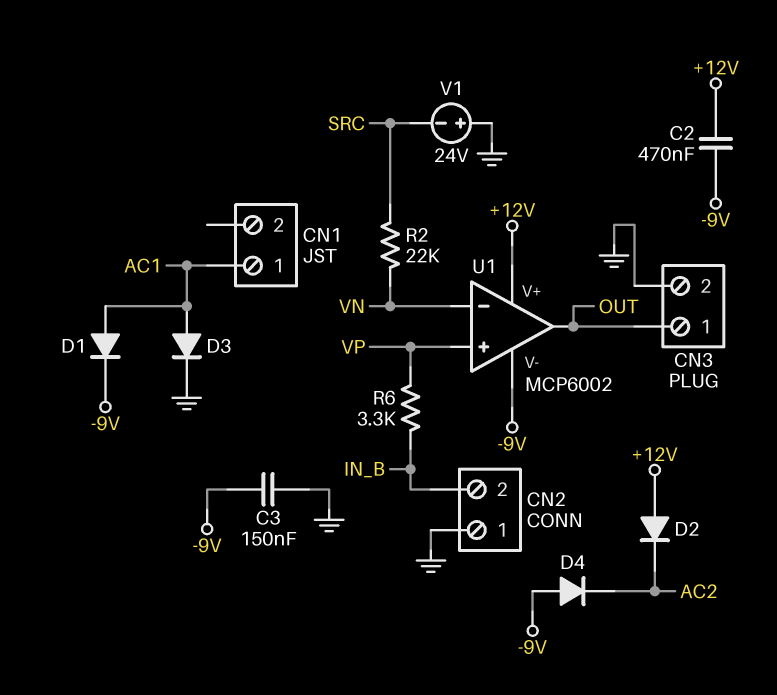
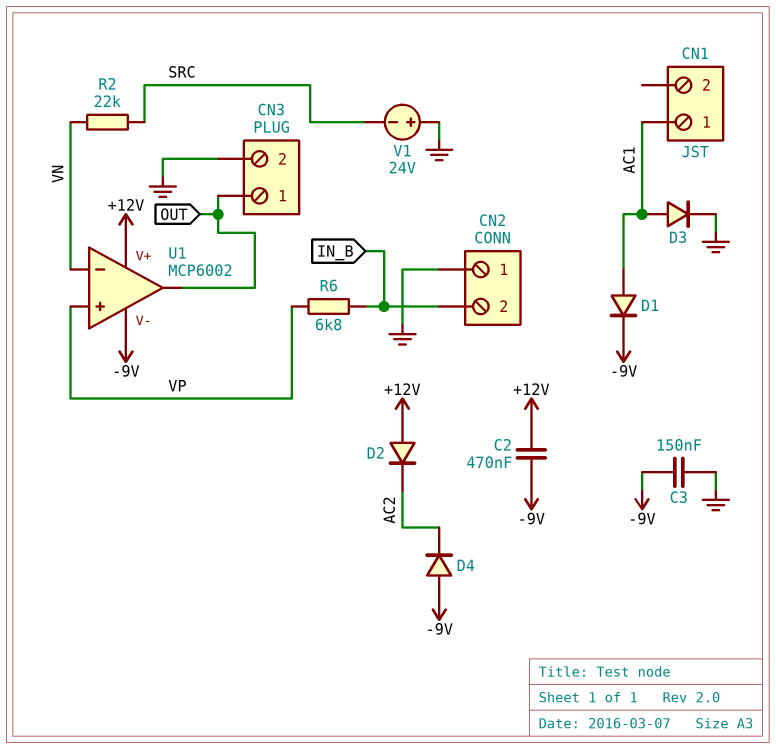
R6: 3.3k (IN_B, VP) -> 6.8k (IN_B, VP)

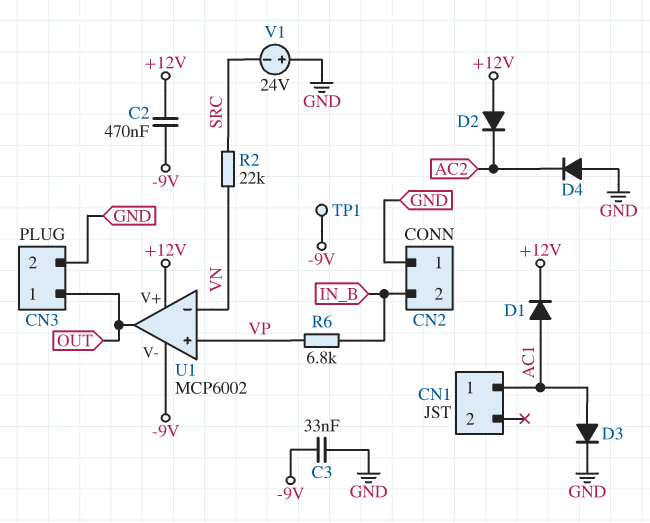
C3: 150nF (-9V, GND) -> 33nF (-9V, GND)
D1: diode (A AC1, K -9V) -> diode (A AC1, K +12V)
D4: diode (A -9V, K AC2) -> diode (A GND, K AC2)
TP1: none -> test point (-9V)

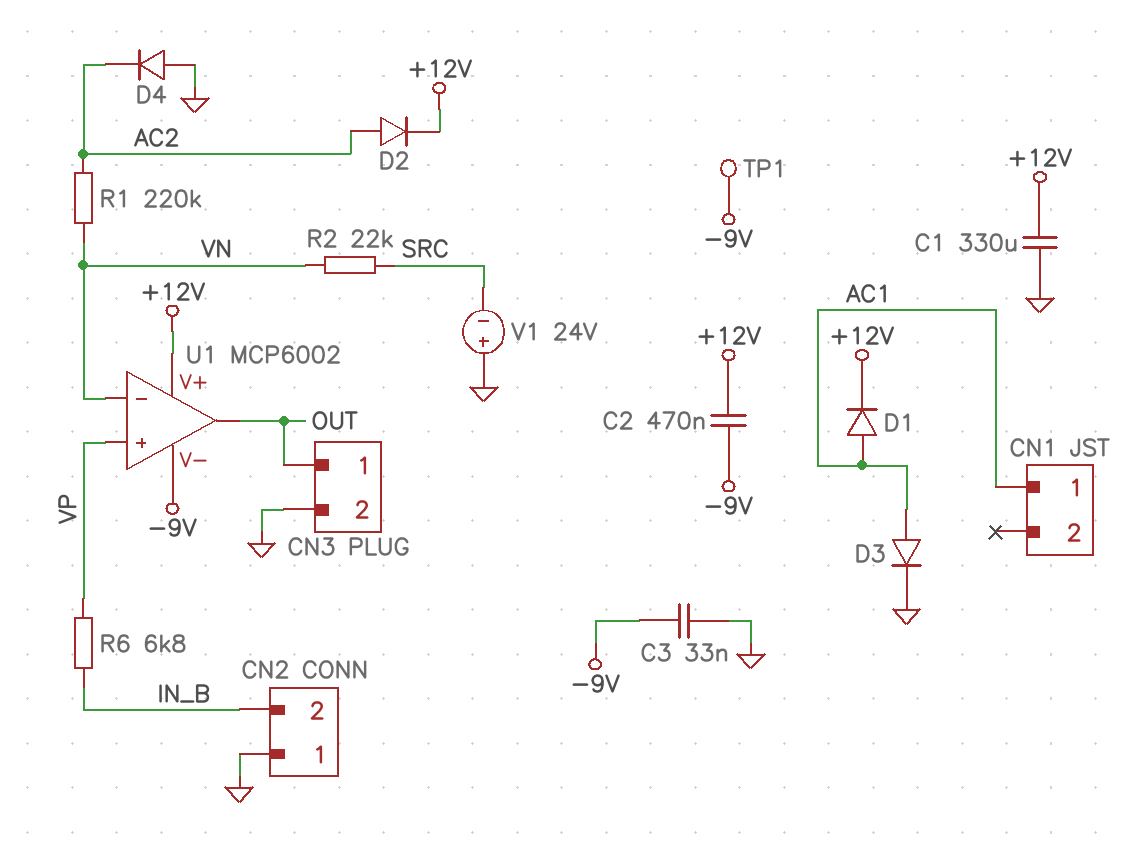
C1: none -> 330uF (+12V, GND)
D2: diode (A +12V, K AC2) -> diode (A AC2, K +12V)
R1: none -> 220k (AC2, VN)

